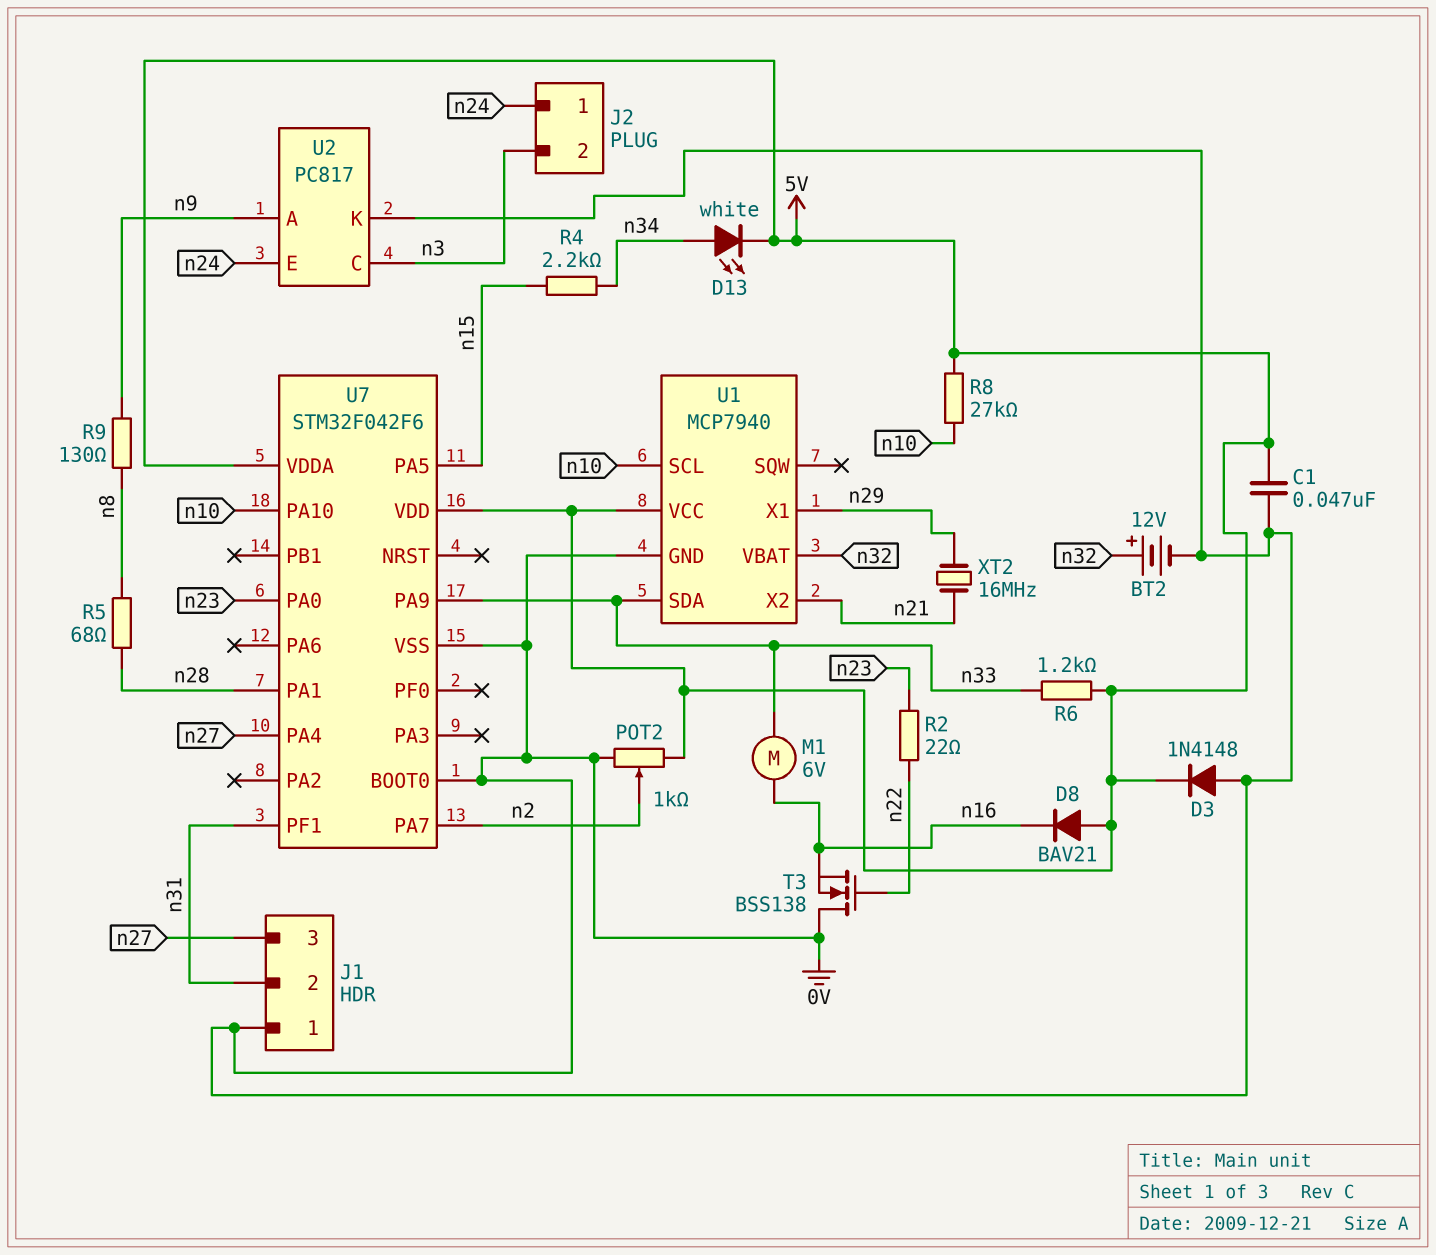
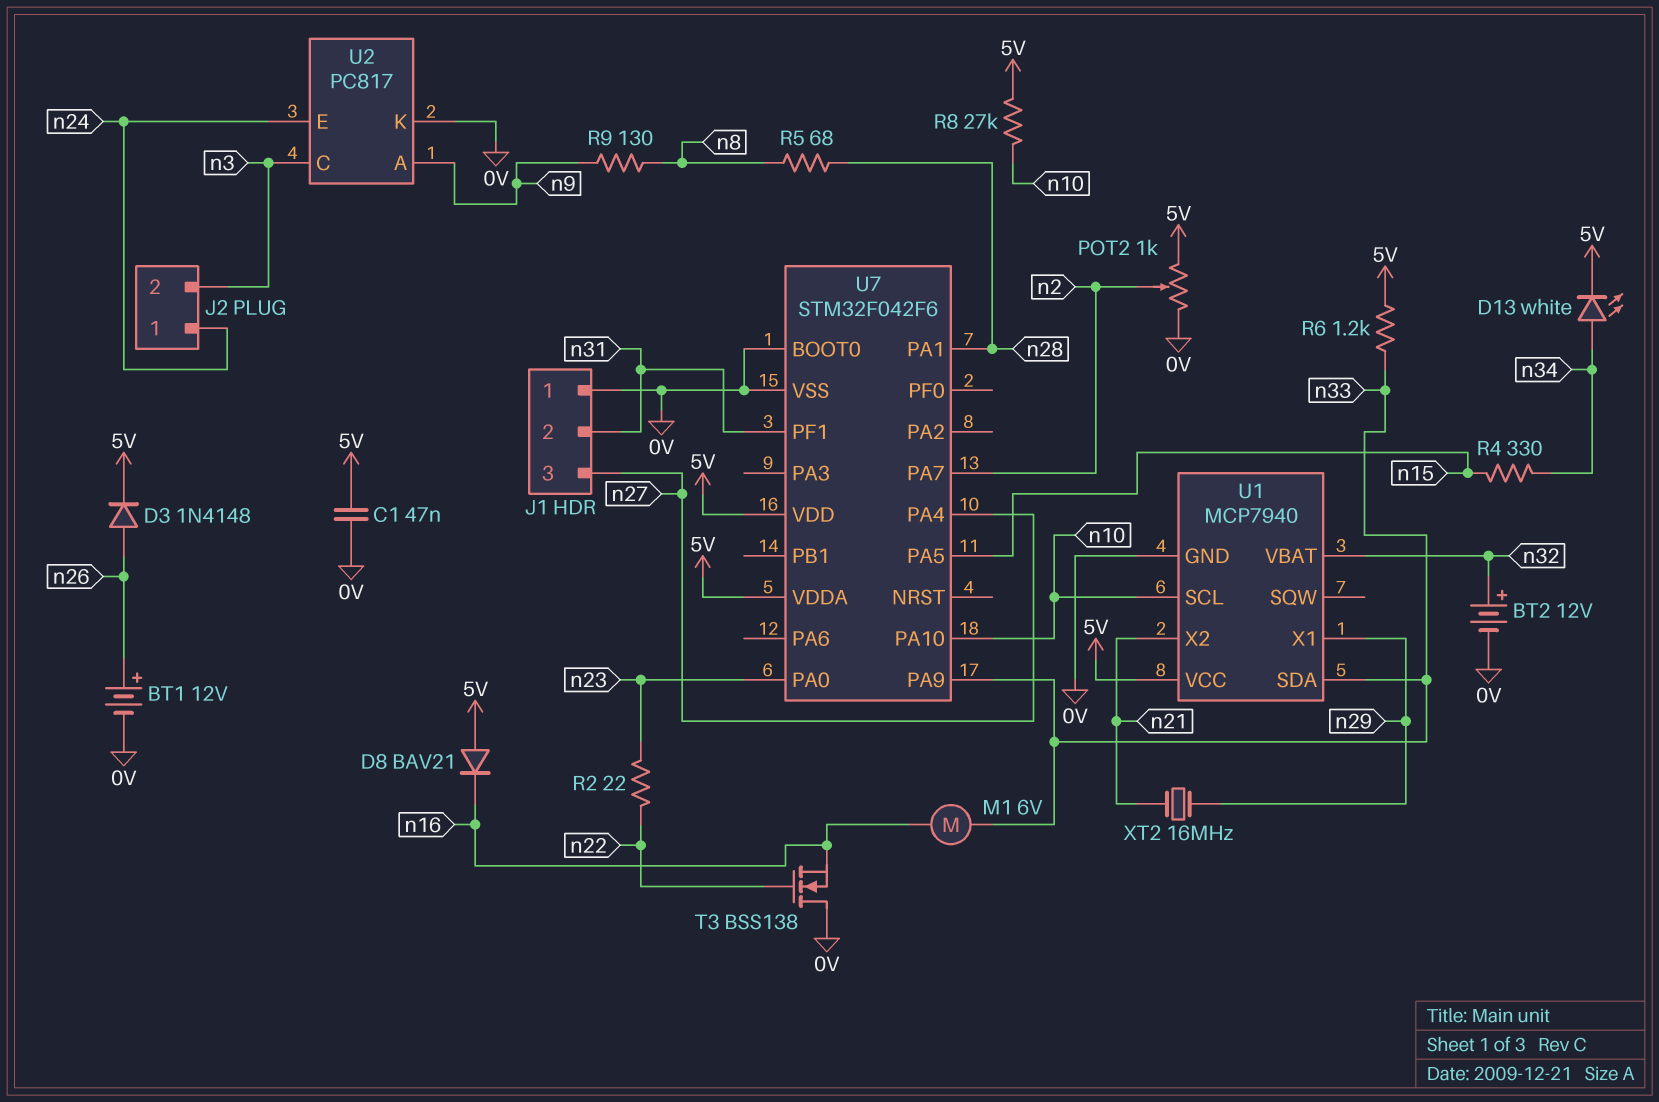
BT1: none -> 12V (plus n26, minus 0V)
D3: diode 1N4148 (A 0V, K 5V) -> diode 1N4148 (A n26, K 5V)
R4: 2.2k (n15, n34) -> 330 (n15, n34)

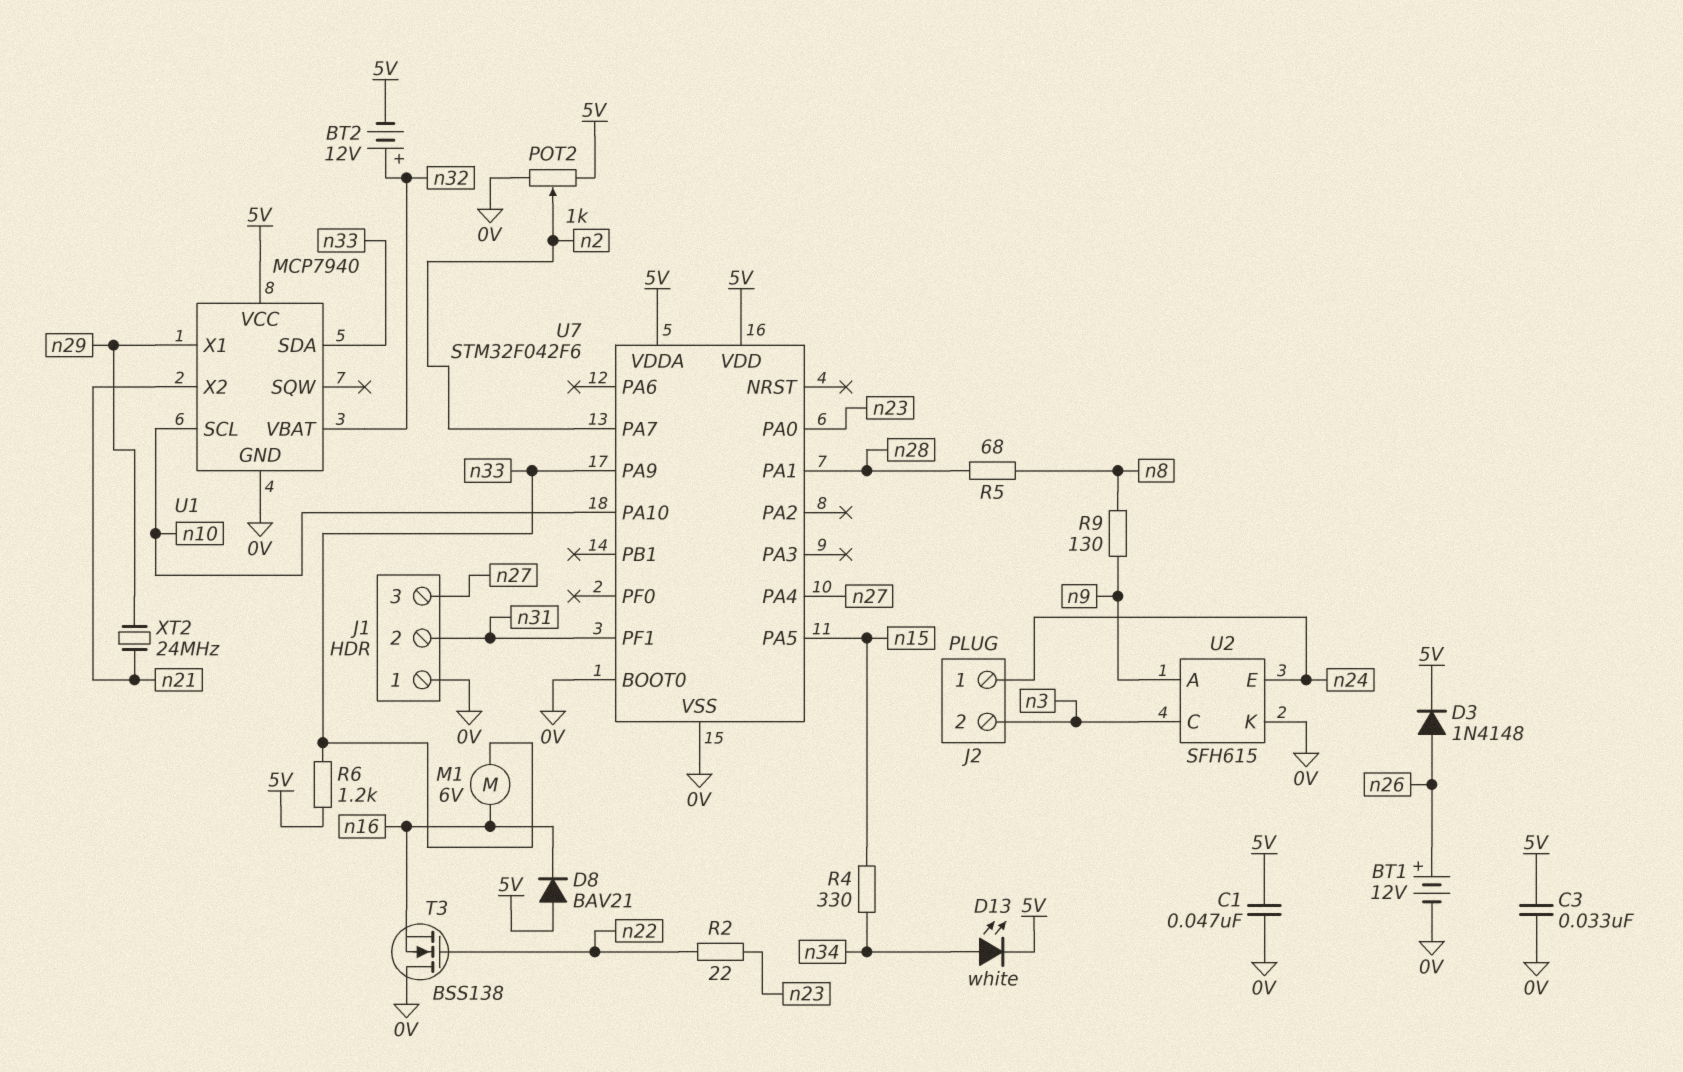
BT2: 12V (plus n32, minus 0V) -> 12V (plus n32, minus 5V)
C3: none -> 33nF (0V, 5V)
R8: 27k (5V, n10) -> none
U2: PC817 -> SFH615
XT2: 16MHz (n21, n29) -> 24MHz (n21, n29)

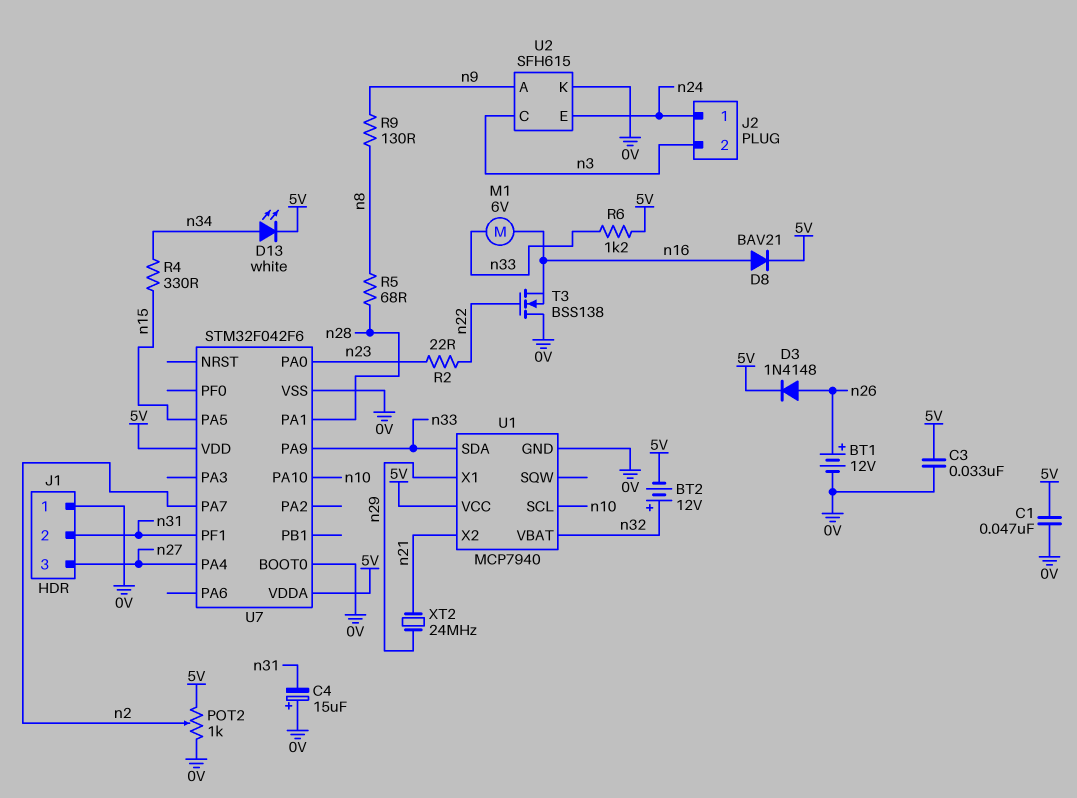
C4: none -> 15uF (plus 0V, minus n31)
D8: diode BAV21 (A 5V, K n16) -> diode BAV21 (A n16, K 5V)

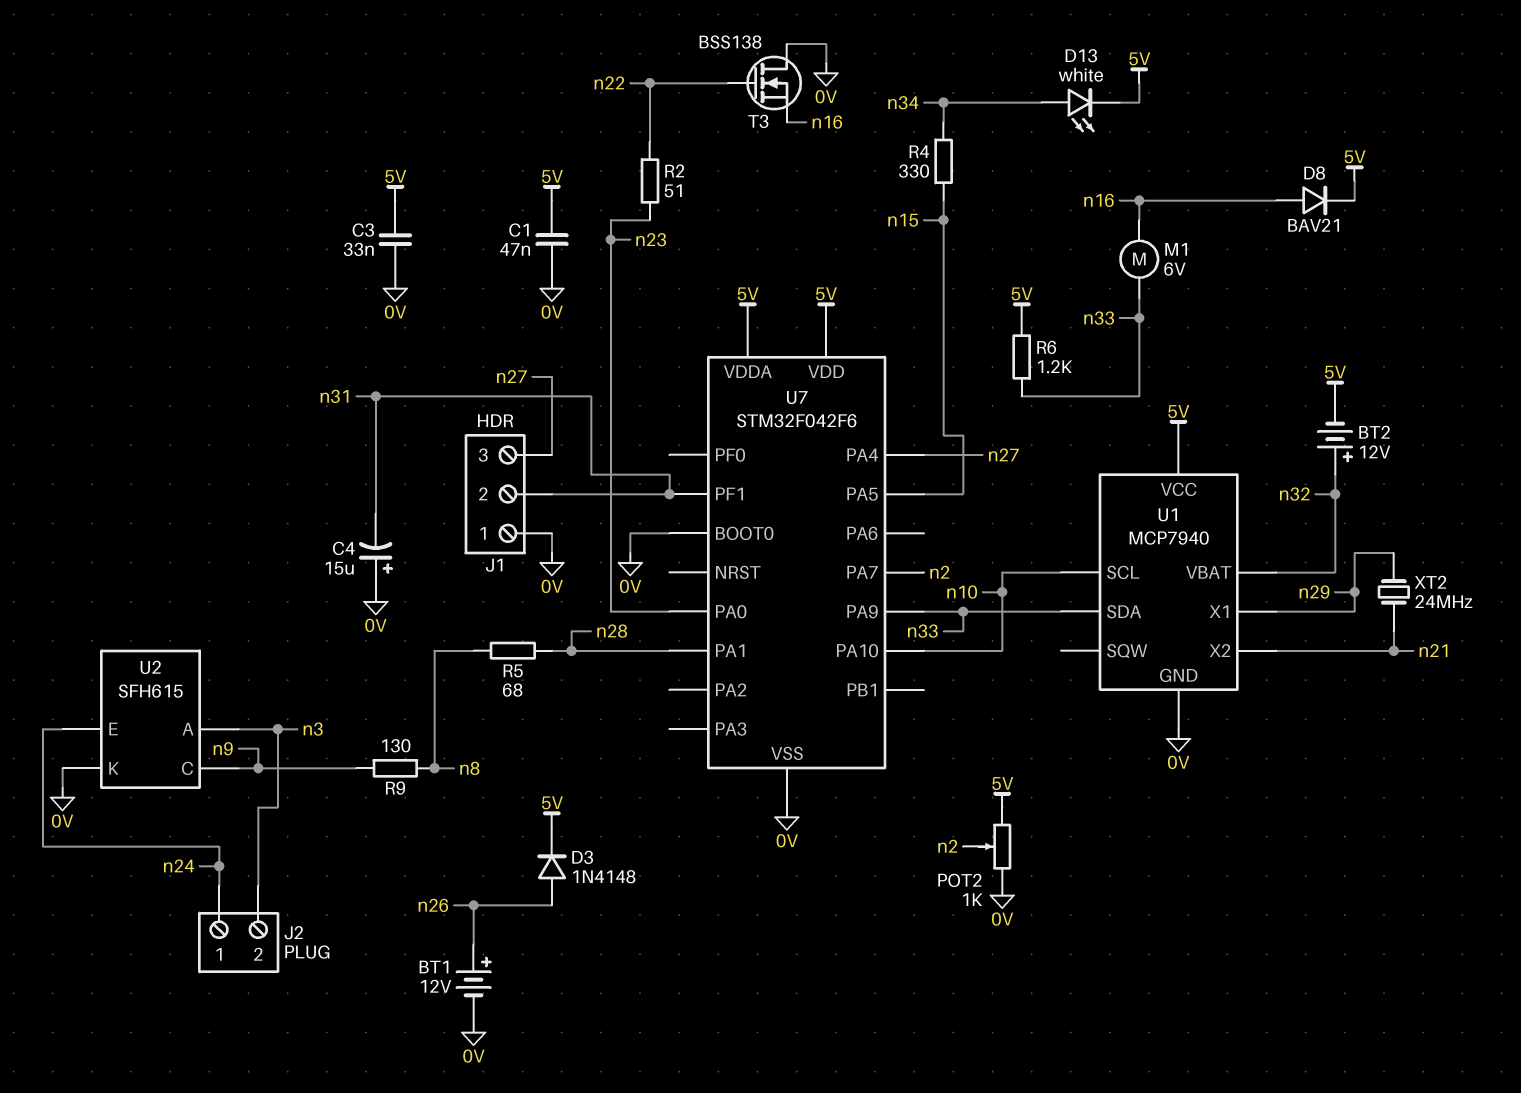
R2: 22 (n22, n23) -> 51 (n22, n23)
U2 pin A: n9 -> n3
U2 pin C: n3 -> n9

